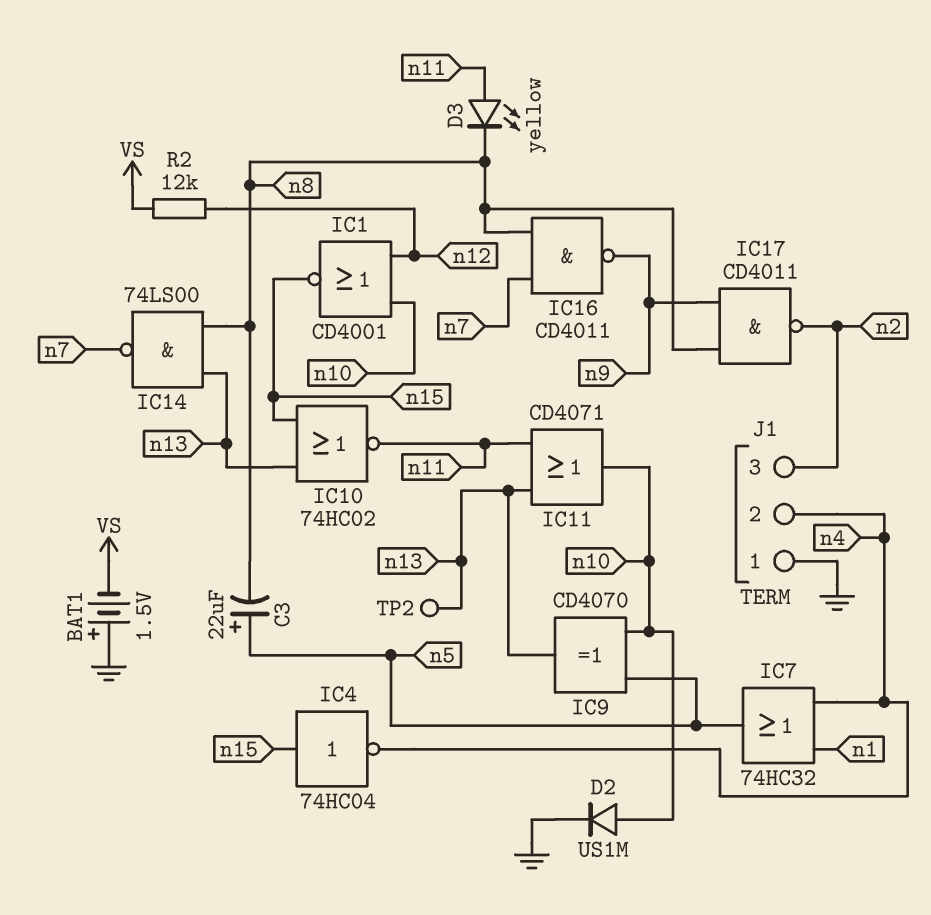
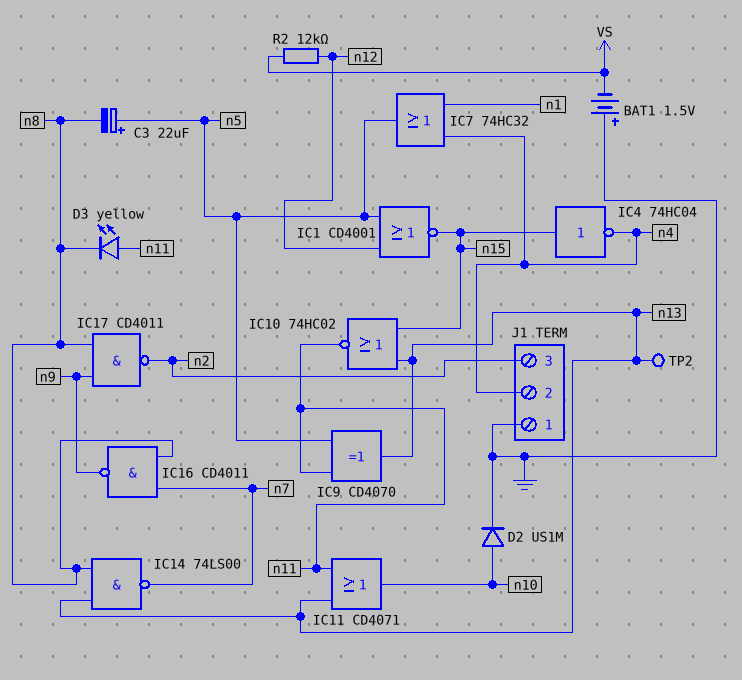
IC1: NOR CD4001 (in n10, in n12, out n15) -> NOR CD4001 (in n5, in n12, out n15)
IC9: XOR CD4070 (in n5, in n10, out n13) -> XOR CD4070 (in n5, in n11, out n13)

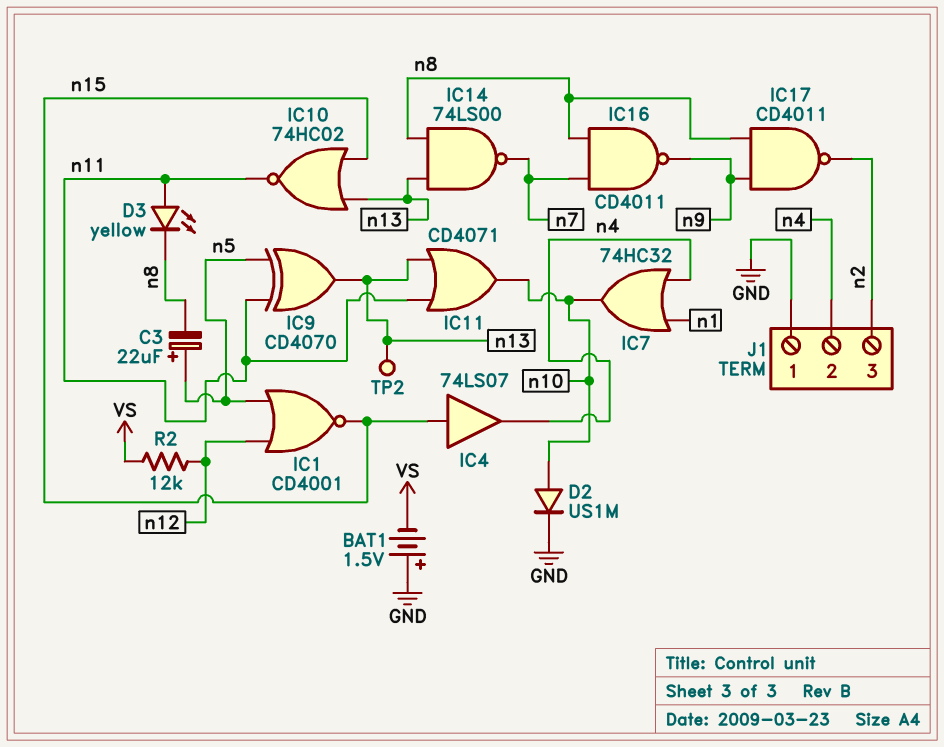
IC4: NOT 74HC04 (in n15, out n4) -> buffer 74LS07 (in n15, out n4)
IC7: OR 74HC32 (in n1, in n4, out n5) -> OR 74HC32 (in n1, in n4, out n10)

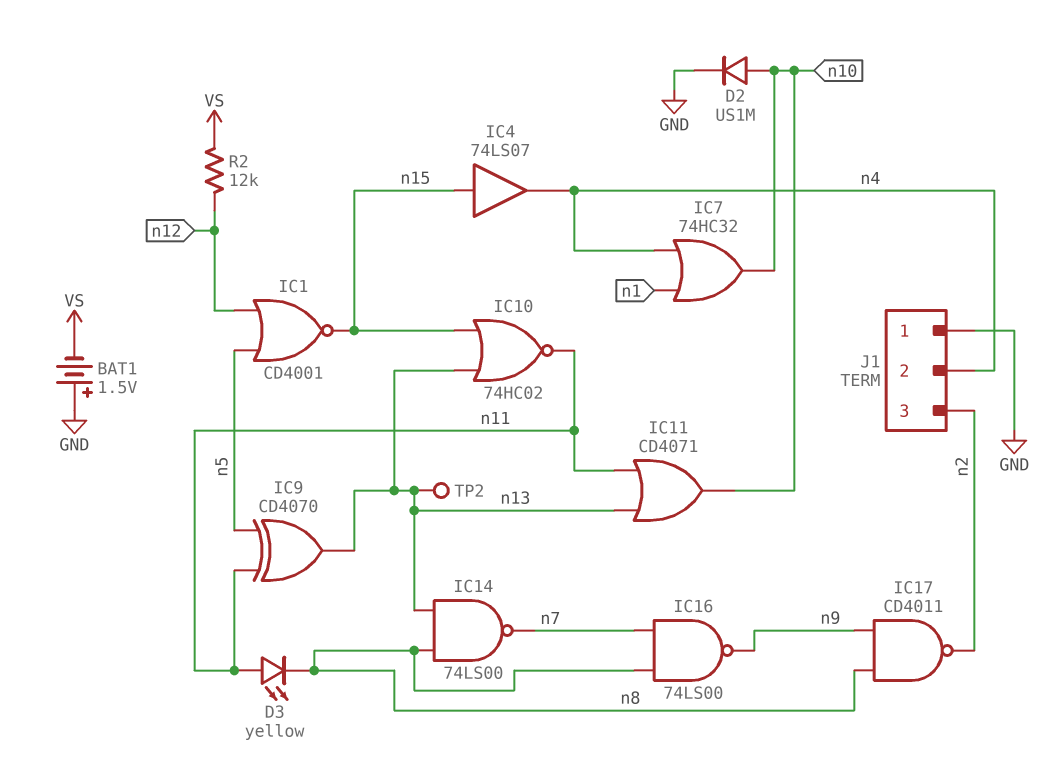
C3: 22uF (plus n5, minus n8) -> none
IC16: NAND CD4011 (in n7, in n8, out n9) -> NAND 74LS00 (in n7, in n8, out n9)

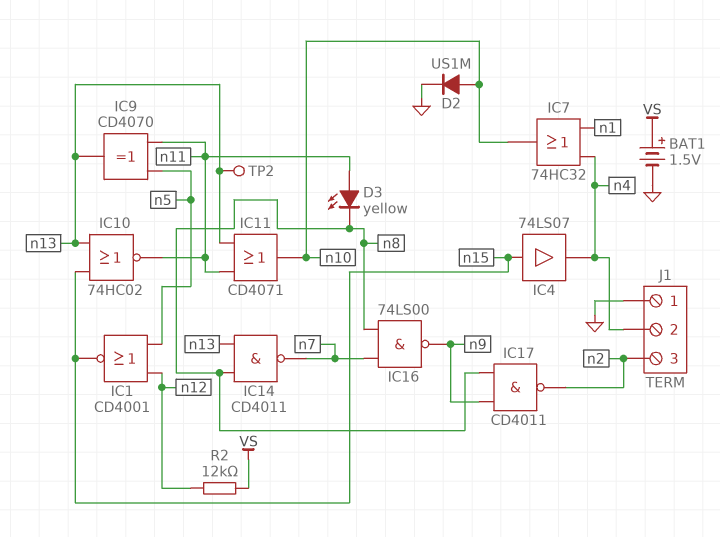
BAT1: 1.5V (plus GND, minus VS) -> 1.5V (plus VS, minus GND)
IC14: NAND 74LS00 (in n8, in n13, out n7) -> NAND CD4011 (in n8, in n13, out n7)

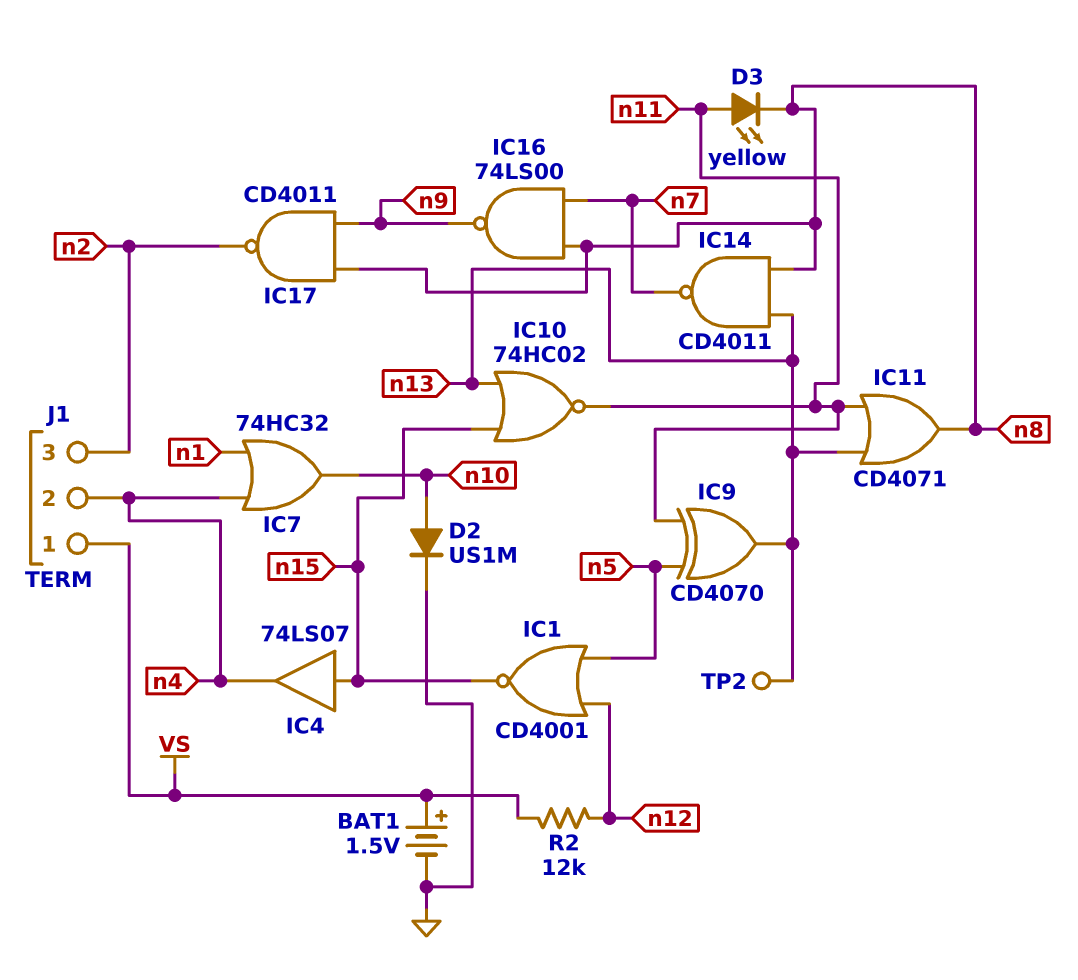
IC11: OR CD4071 (in n11, in n13, out n10) -> OR CD4071 (in n11, in n13, out n8)
J1 pin 1: GND -> VS

